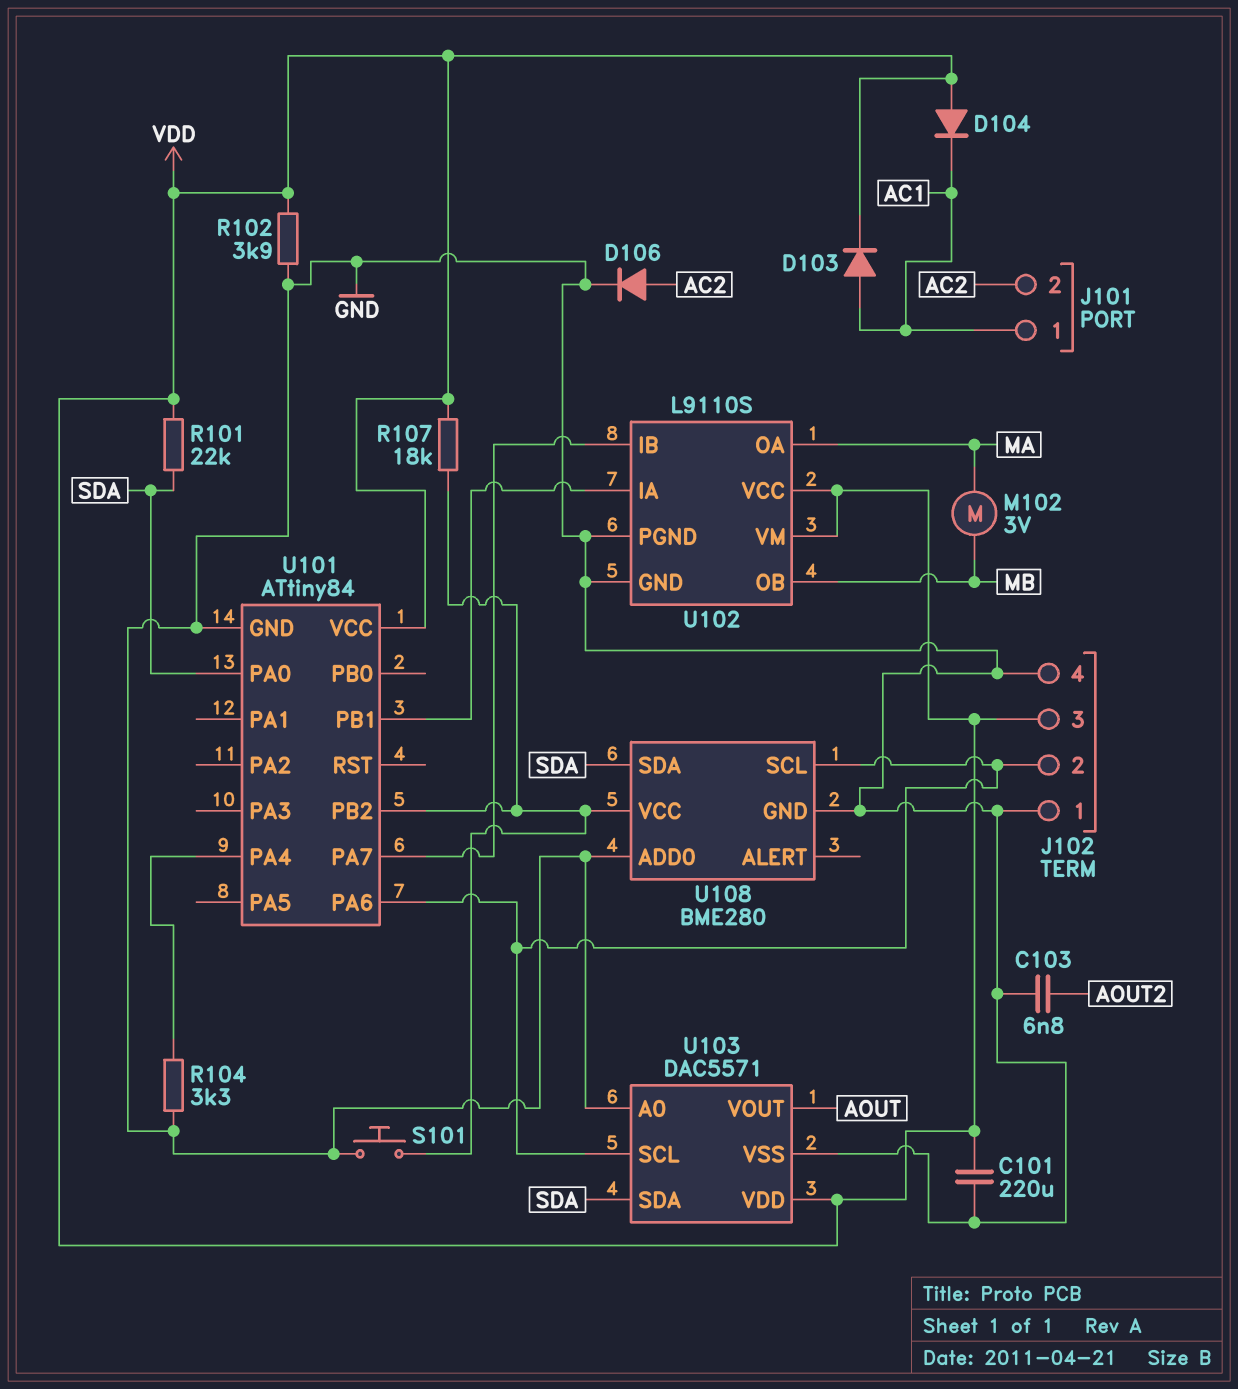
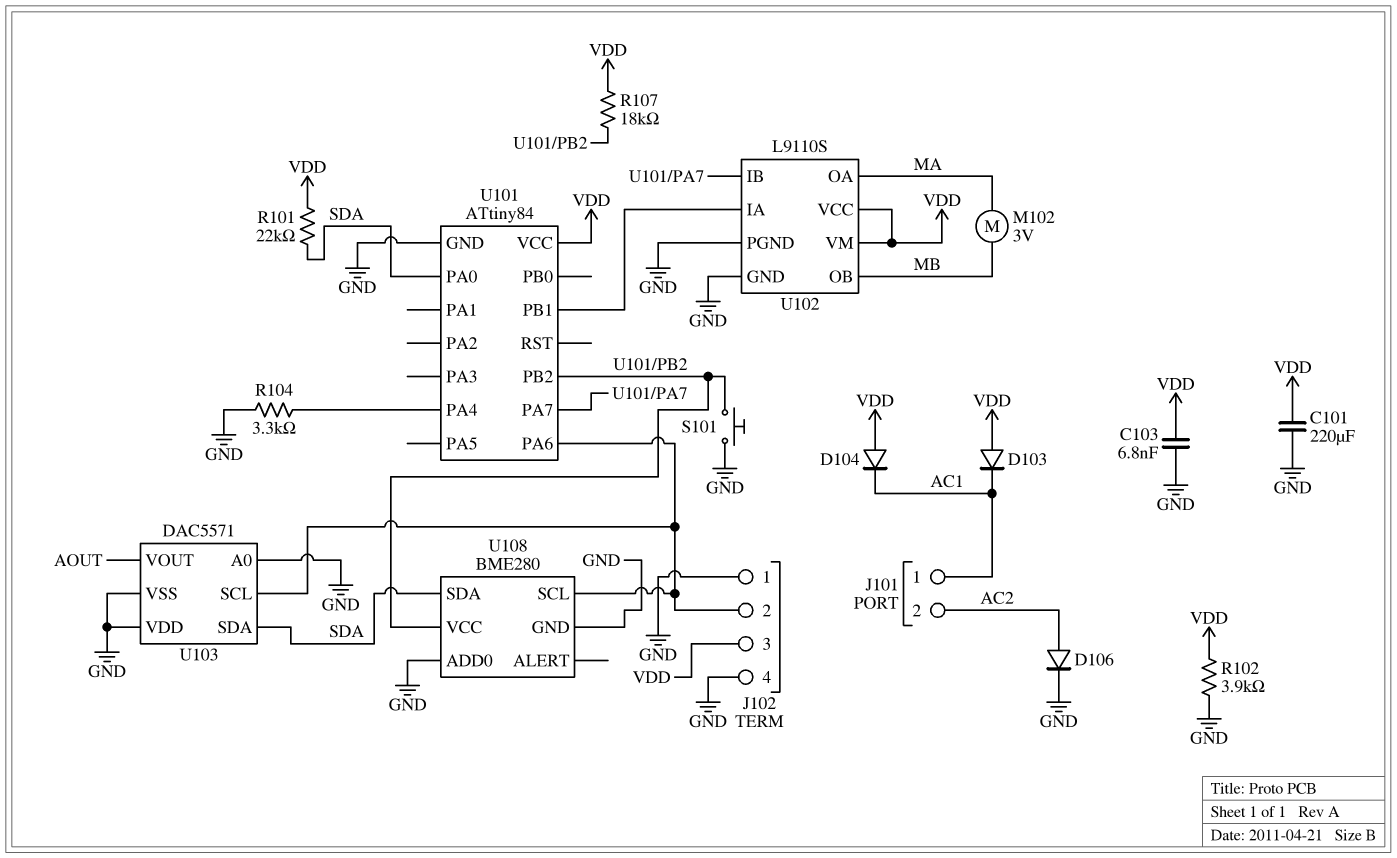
C103: 6.8nF (AOUT2, GND) -> 6.8nF (GND, VDD)
D103: diode (A AC1, K VDD) -> diode (A VDD, K AC1)
U103 pin VDD: VDD -> GND

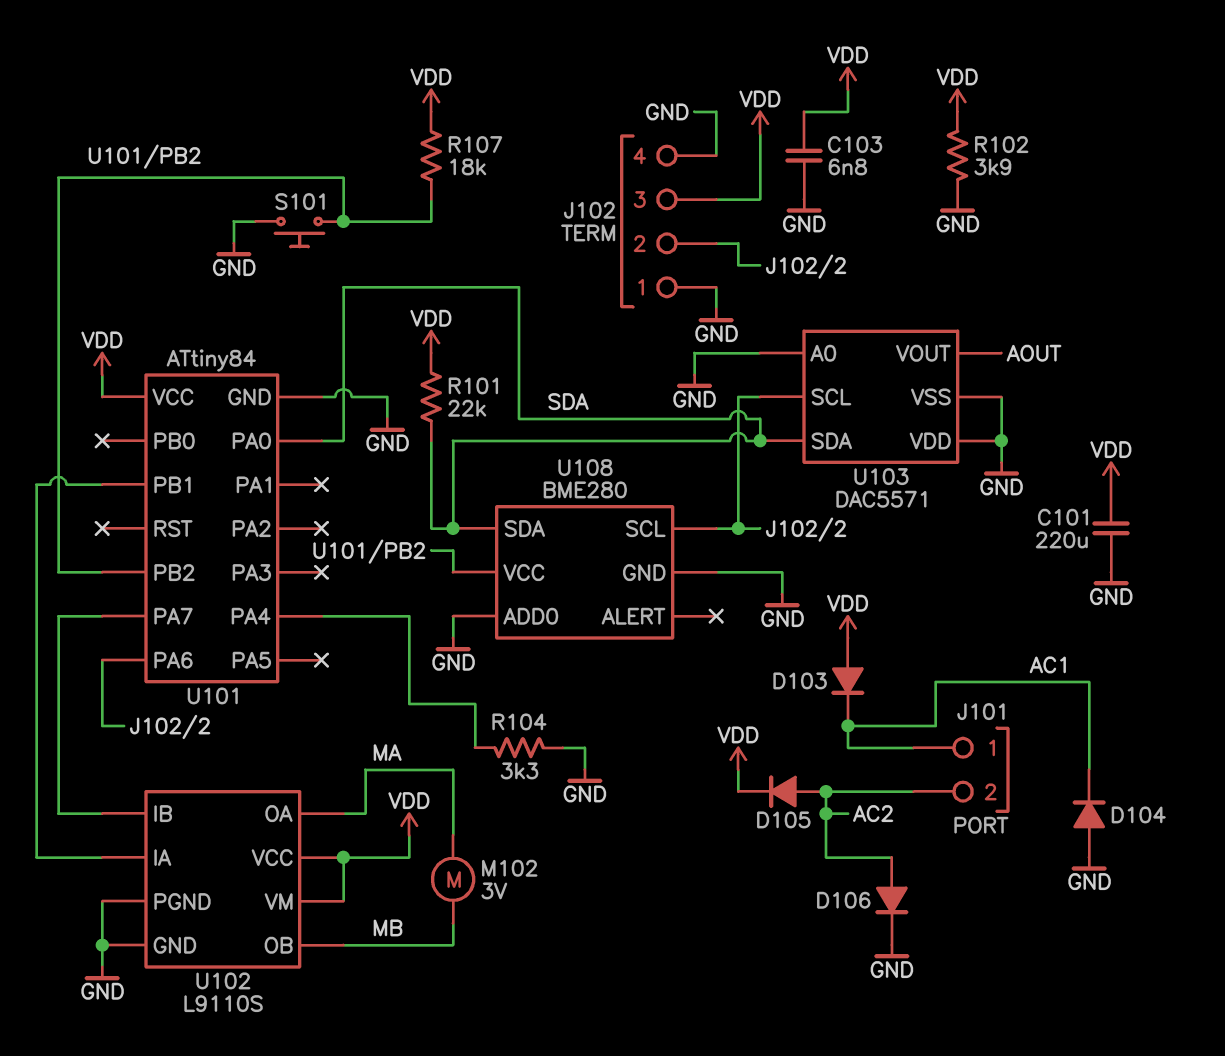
D104: diode (A VDD, K AC1) -> diode (A GND, K AC1)
D105: none -> diode (A AC2, K VDD)

